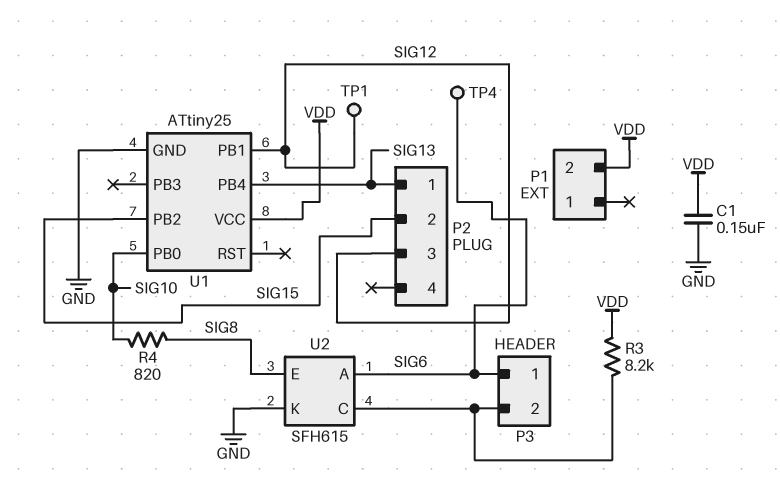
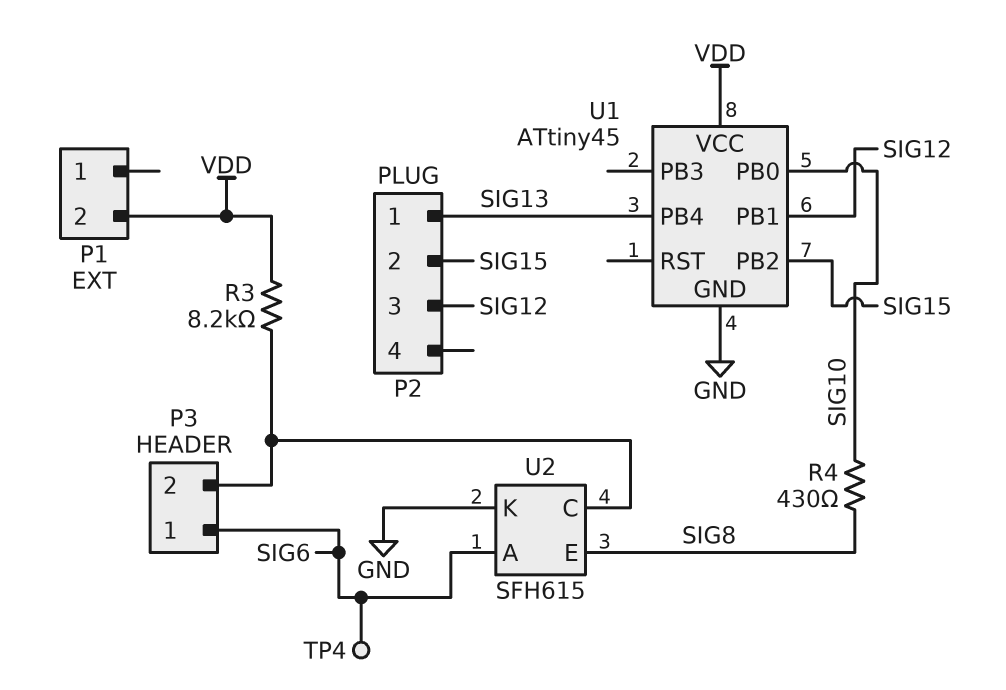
C1: 150nF (GND, VDD) -> none
R4: 820 (SIG8, SIG10) -> 430 (SIG8, SIG10)
TP1: test point (SIG12) -> none
U1: ATtiny25 -> ATtiny45

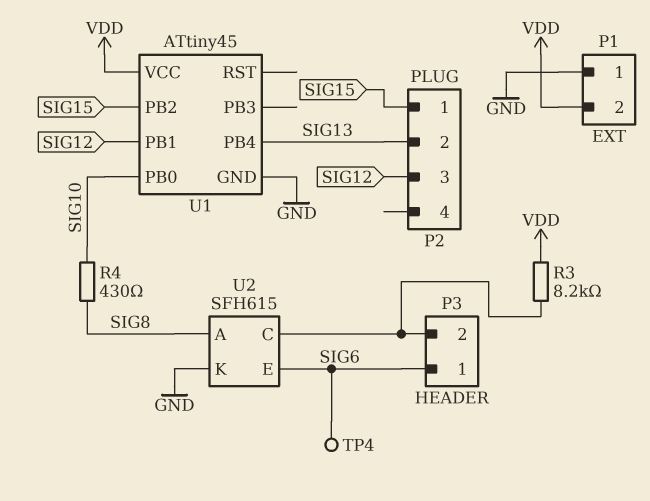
P1 pin 1: none -> GND
P2 pin 1: SIG13 -> SIG15
P2 pin 2: SIG15 -> SIG13
U2 pin A: SIG6 -> SIG8
U2 pin E: SIG8 -> SIG6

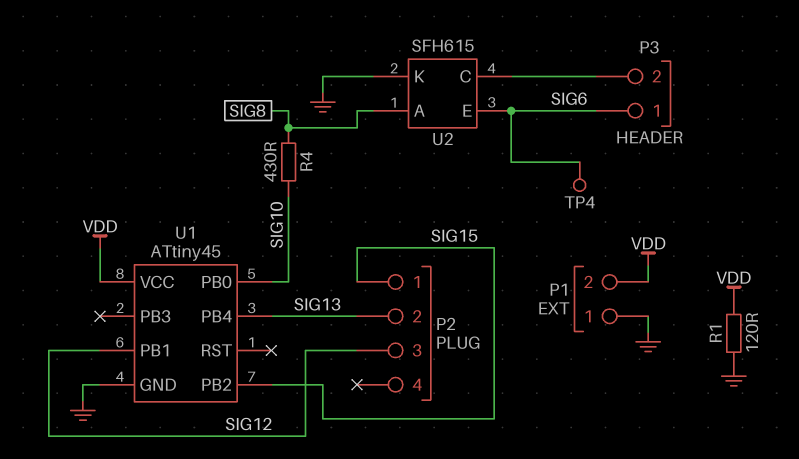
R1: none -> 120 (GND, VDD)
R3: 8.2k (P3/2, VDD) -> none

